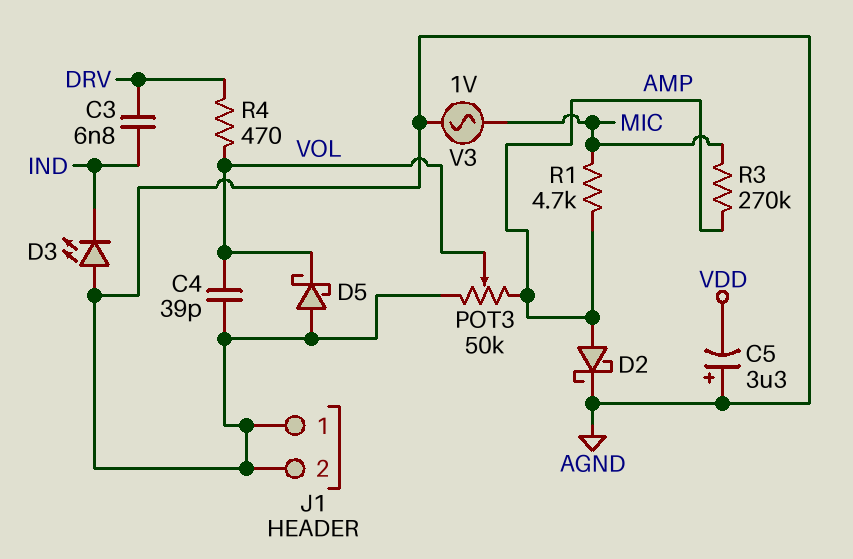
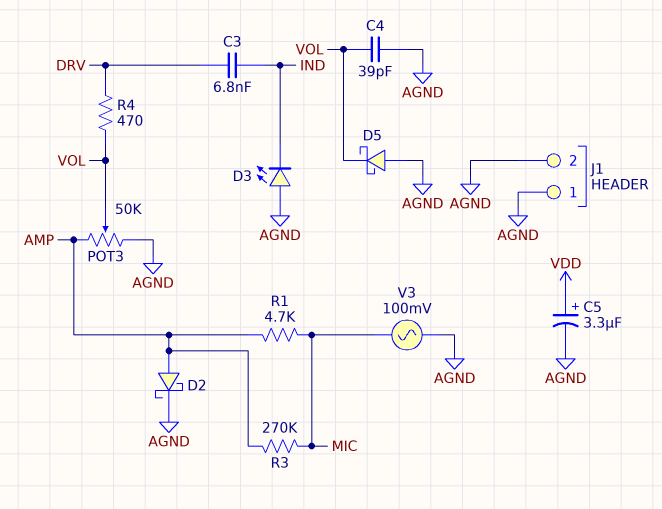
C5: 3.3uF (plus AGND, minus VDD) -> 3.3uF (plus VDD, minus AGND)
V3: AC 1V (AGND, MIC) -> AC 100mV (AGND, MIC)

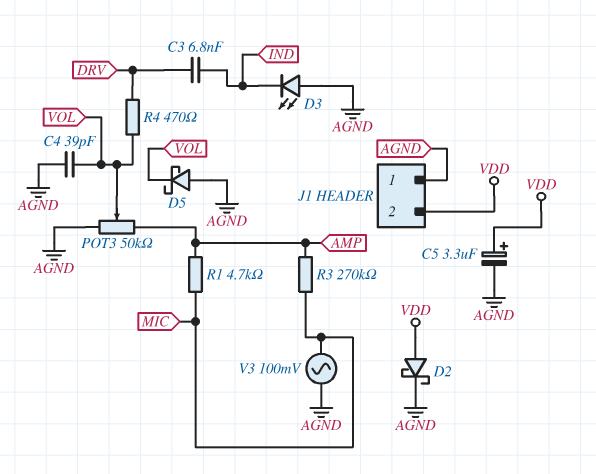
D2: schottky (A AMP, K AGND) -> schottky (A VDD, K AGND)
J1 pin 2: AGND -> VDD

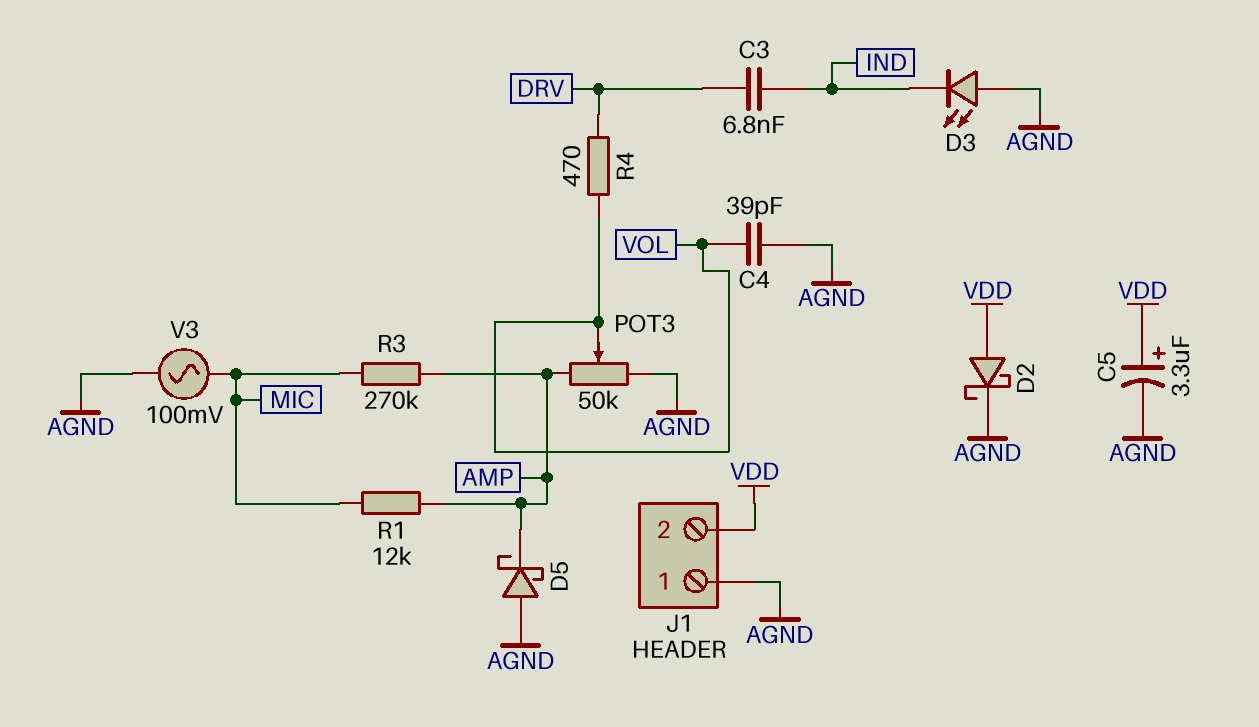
D5: schottky (A AGND, K VOL) -> schottky (A AGND, K AMP)
R1: 4.7k (AMP, MIC) -> 12k (AMP, MIC)

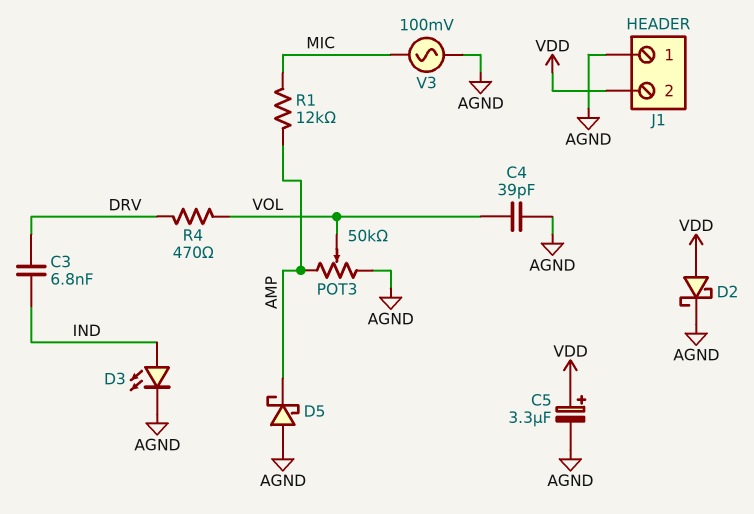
D3: LED (A AGND, K IND) -> LED (A IND, K AGND)
R3: 270k (AMP, MIC) -> none

